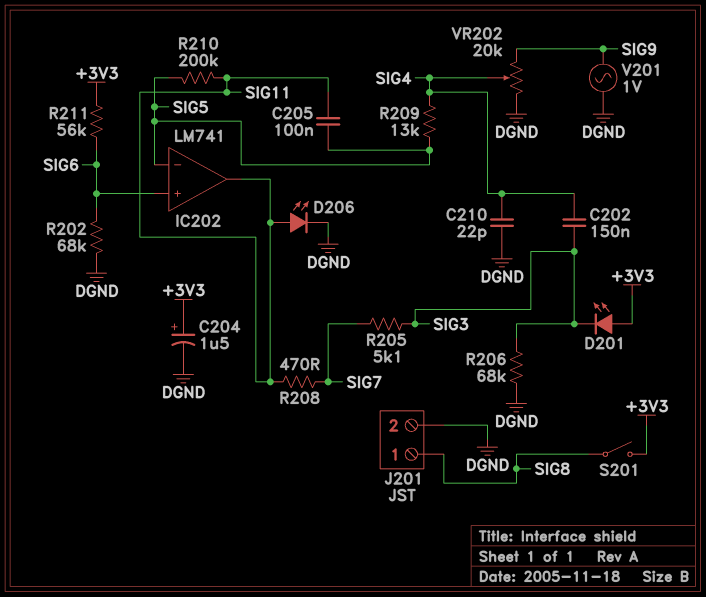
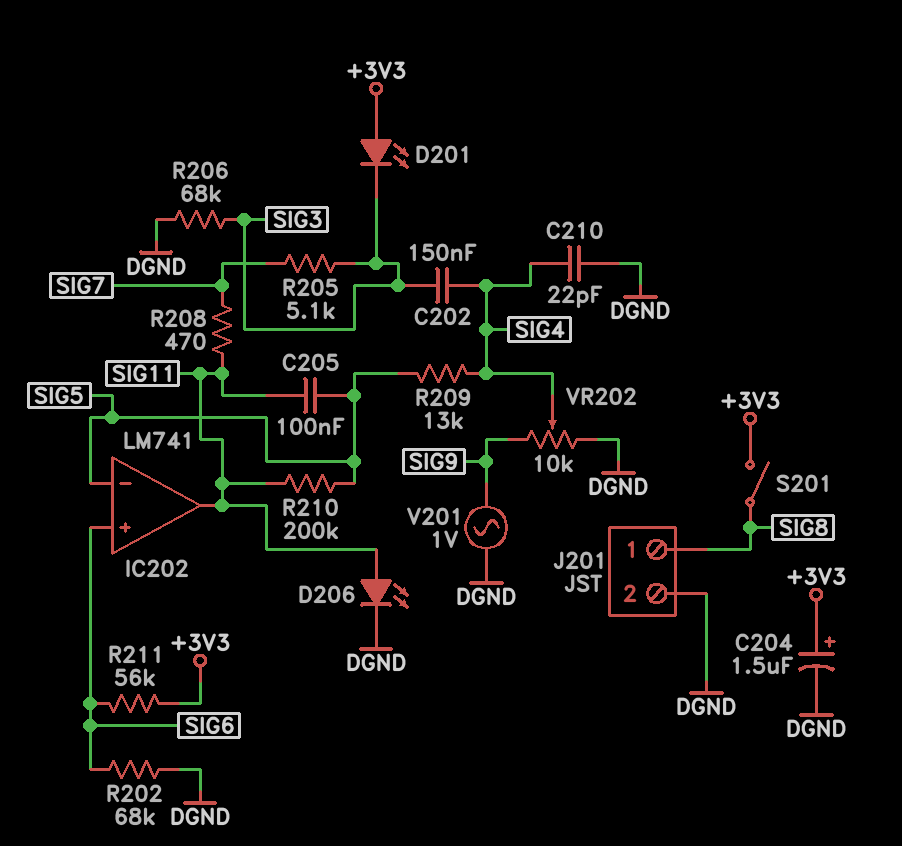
VR202: 20k (DGND, SIG9, wiper SIG4) -> 10k (DGND, SIG9, wiper SIG4)

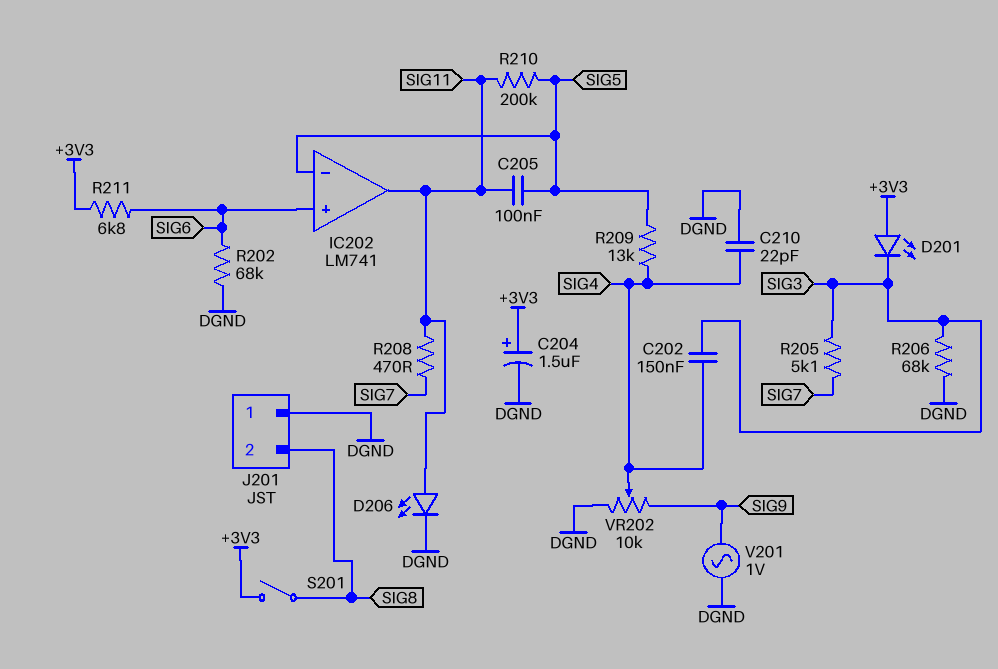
J201 pin 1: SIG8 -> DGND
J201 pin 2: DGND -> SIG8
R211: 56k (+3V3, SIG6) -> 6.8k (+3V3, SIG6)

